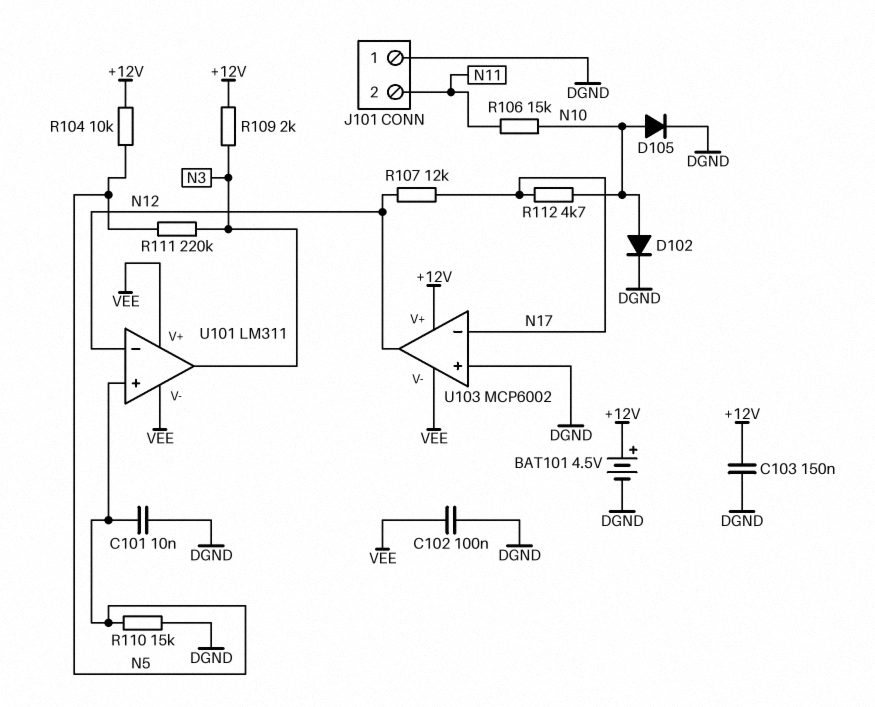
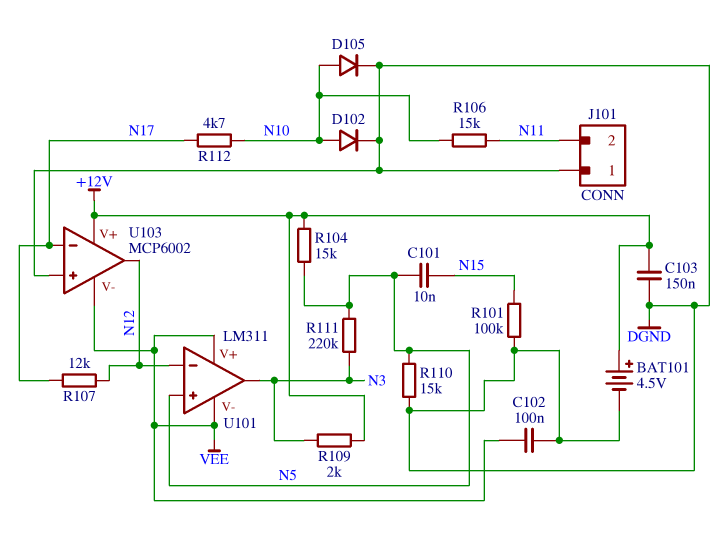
C101: 10nF (DGND, N5) -> 10nF (N5, N15)
R101: none -> 100k (DGND, N15)
R104: 10k (+12V, N5) -> 15k (+12V, N5)

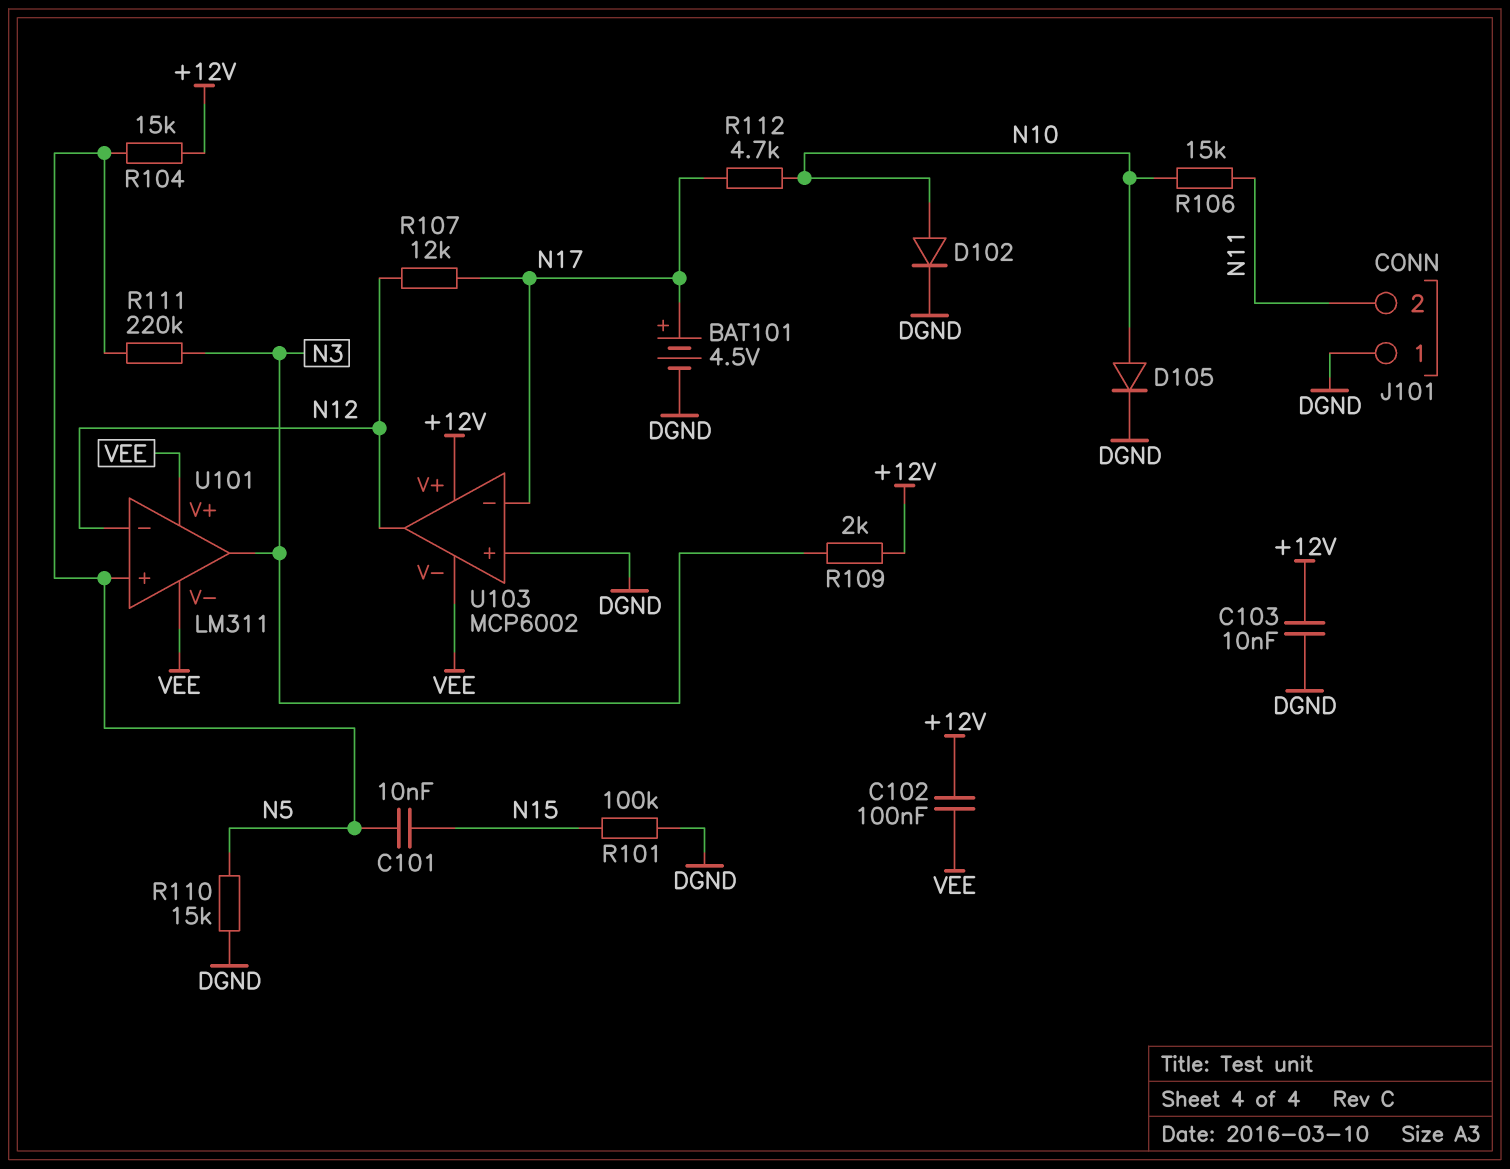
BAT101: 4.5V (plus +12V, minus DGND) -> 4.5V (plus N17, minus DGND)
C102: 100nF (DGND, VEE) -> 100nF (+12V, VEE)
C103: 150nF (+12V, DGND) -> 10nF (+12V, DGND)

